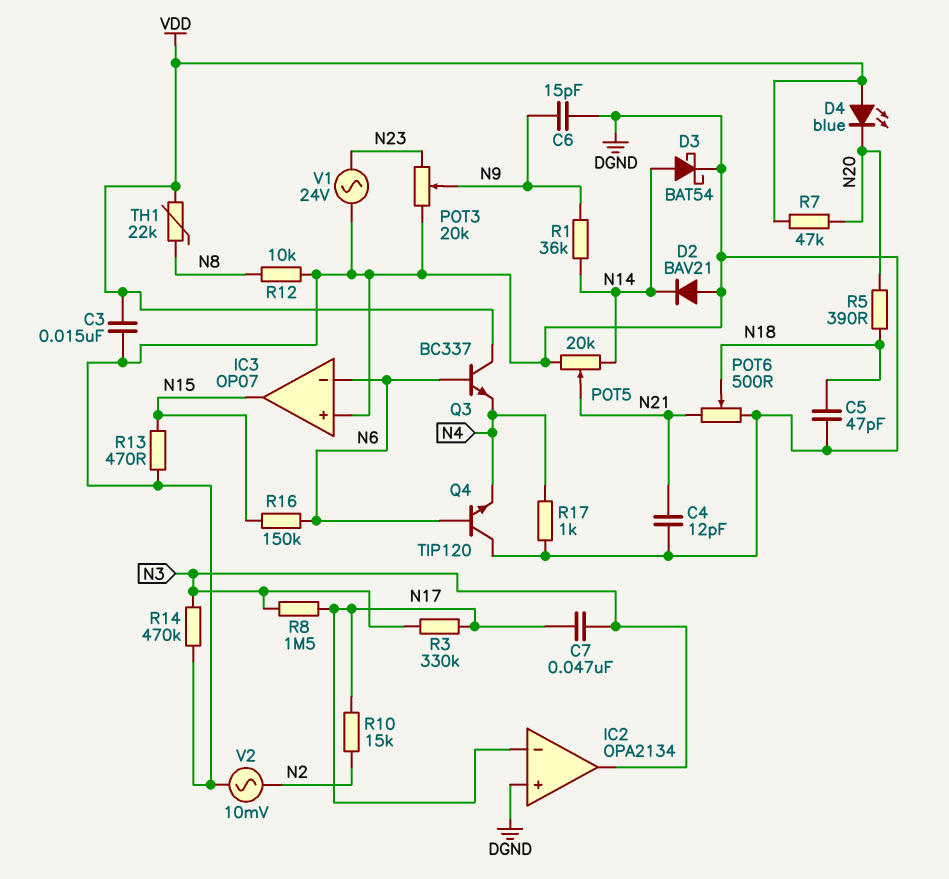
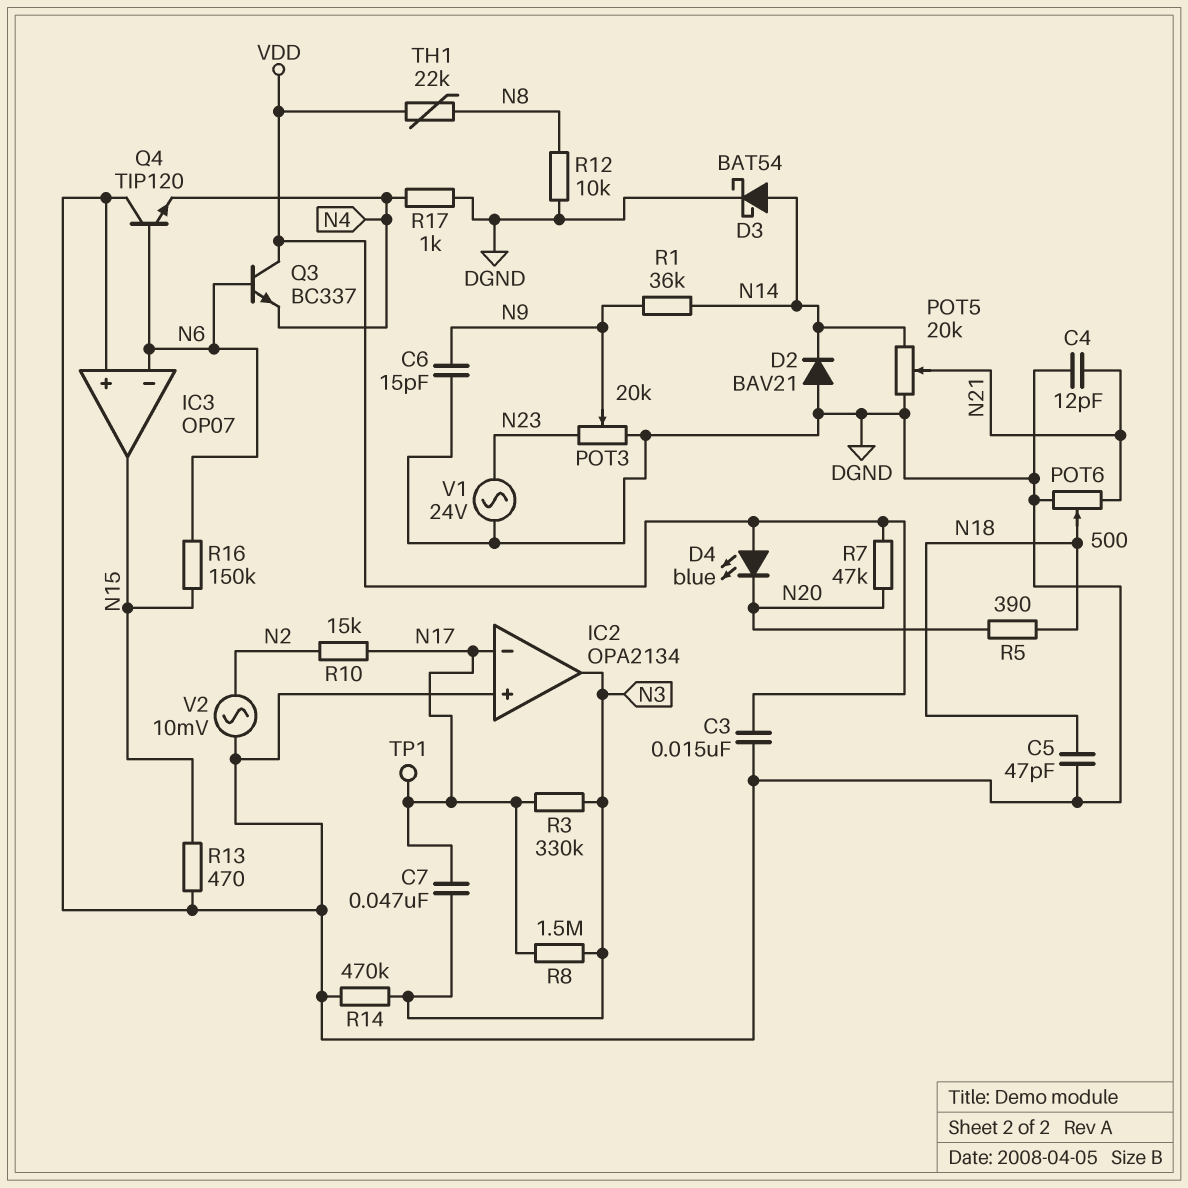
TP1: none -> test point (N17)

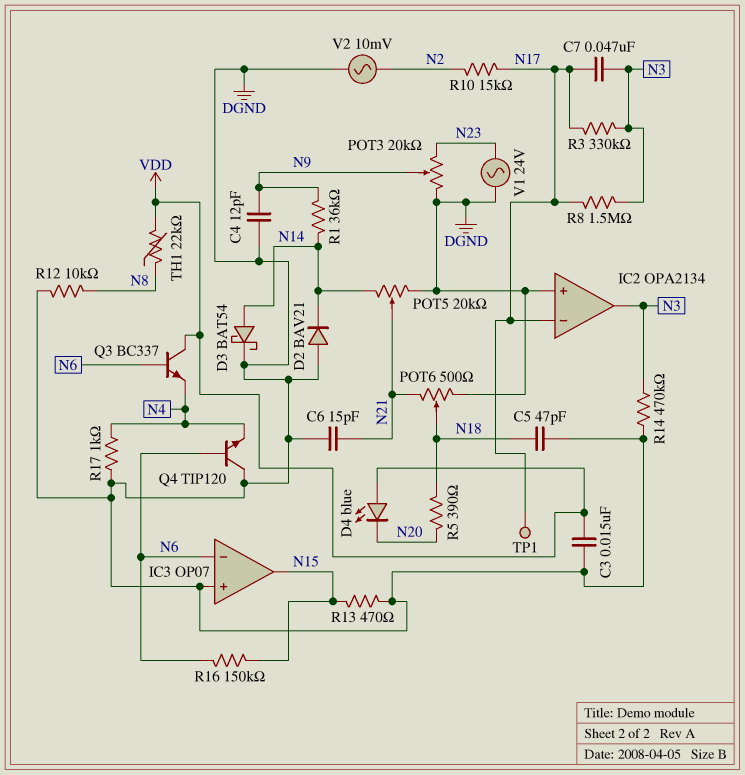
C4: 12pF (DGND, N21) -> 12pF (DGND, N9)
C6: 15pF (DGND, N9) -> 15pF (DGND, N21)
R7: 47k (N20, VDD) -> none

